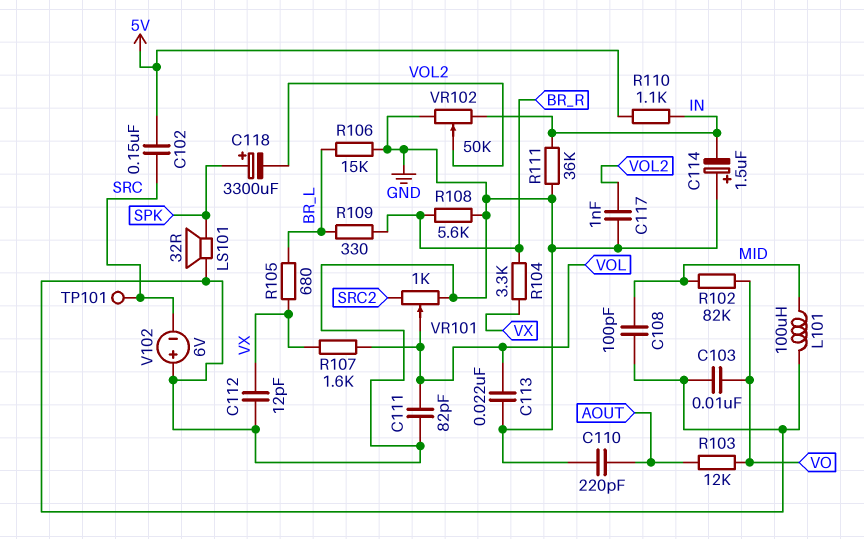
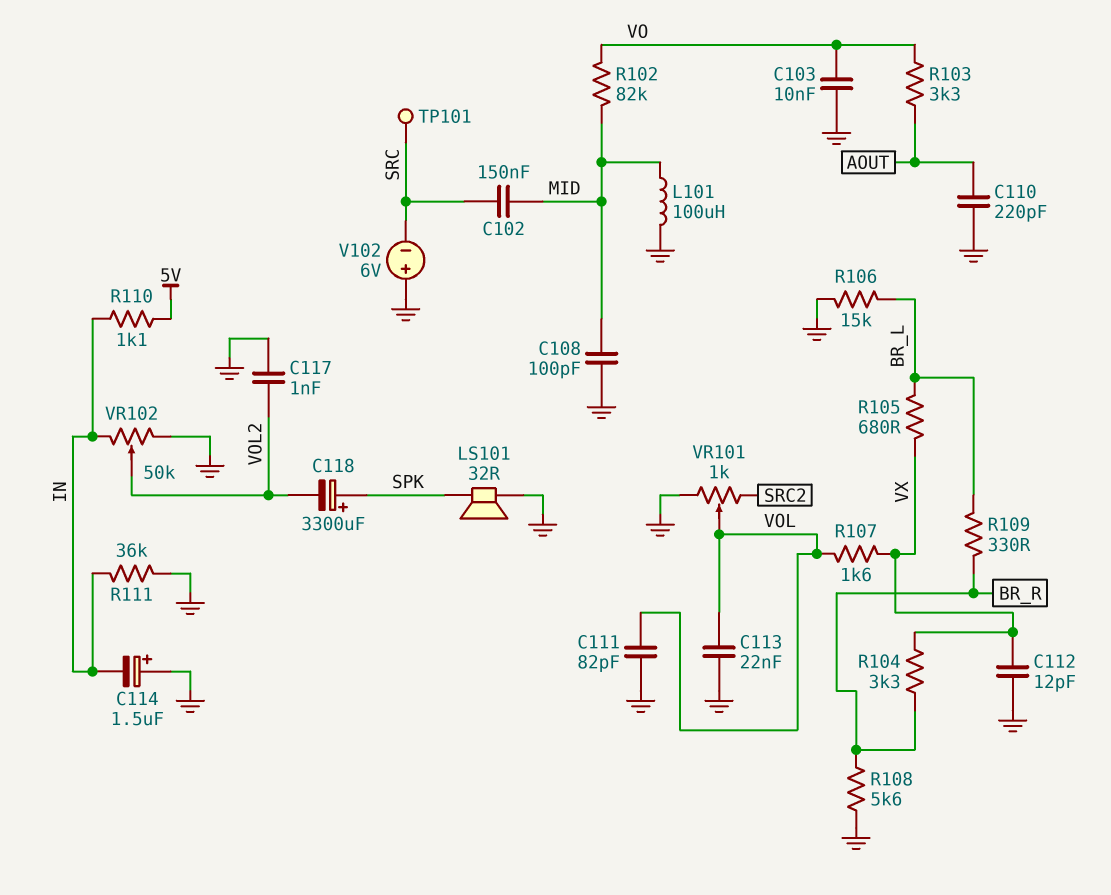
C102: 150nF (5V, SRC) -> 150nF (MID, SRC)
R103: 12k (AOUT, VO) -> 3.3k (AOUT, VO)

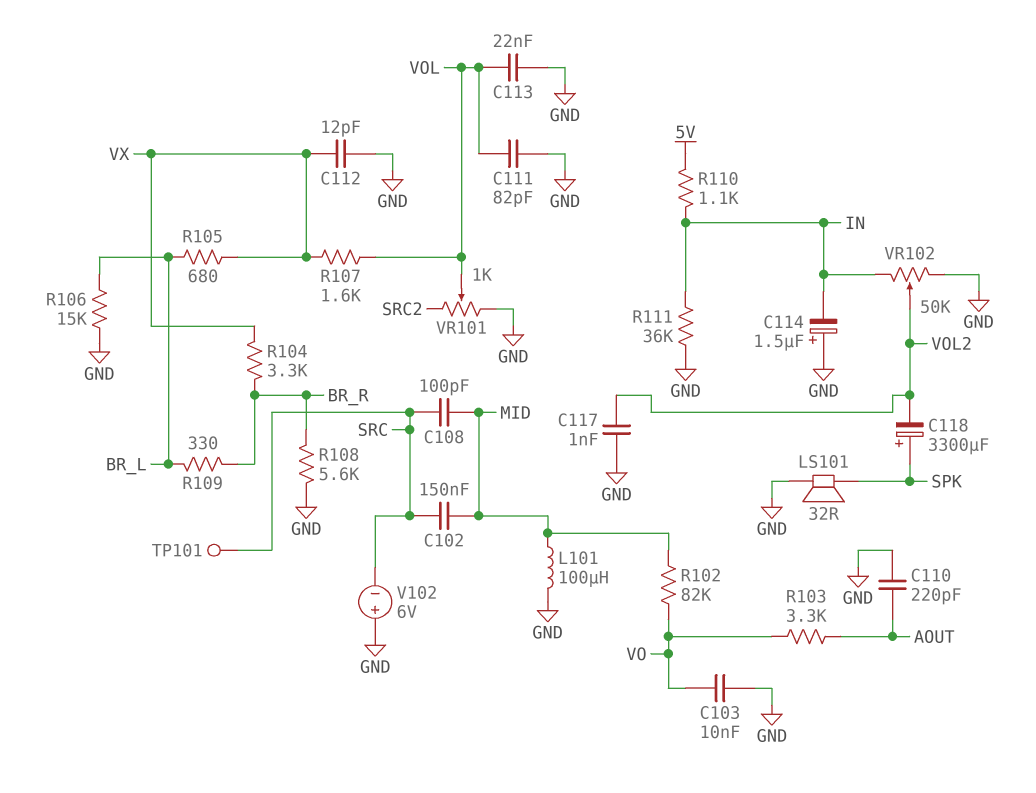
C108: 100pF (GND, MID) -> 100pF (MID, SRC)

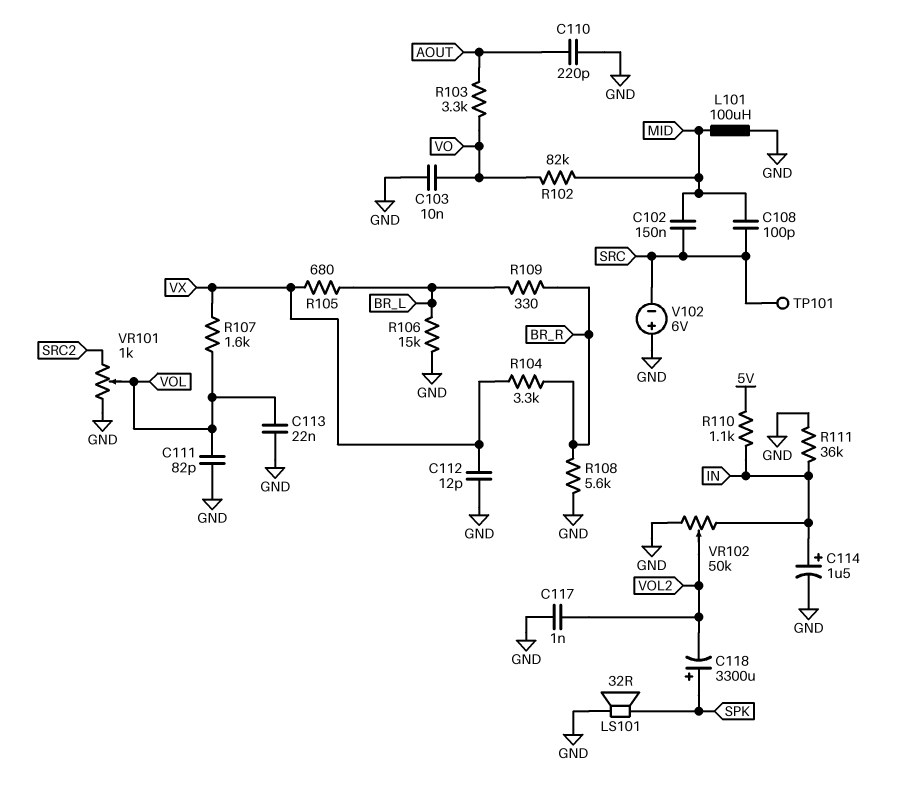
C114: 1.5uF (plus GND, minus IN) -> 1.5uF (plus IN, minus GND)

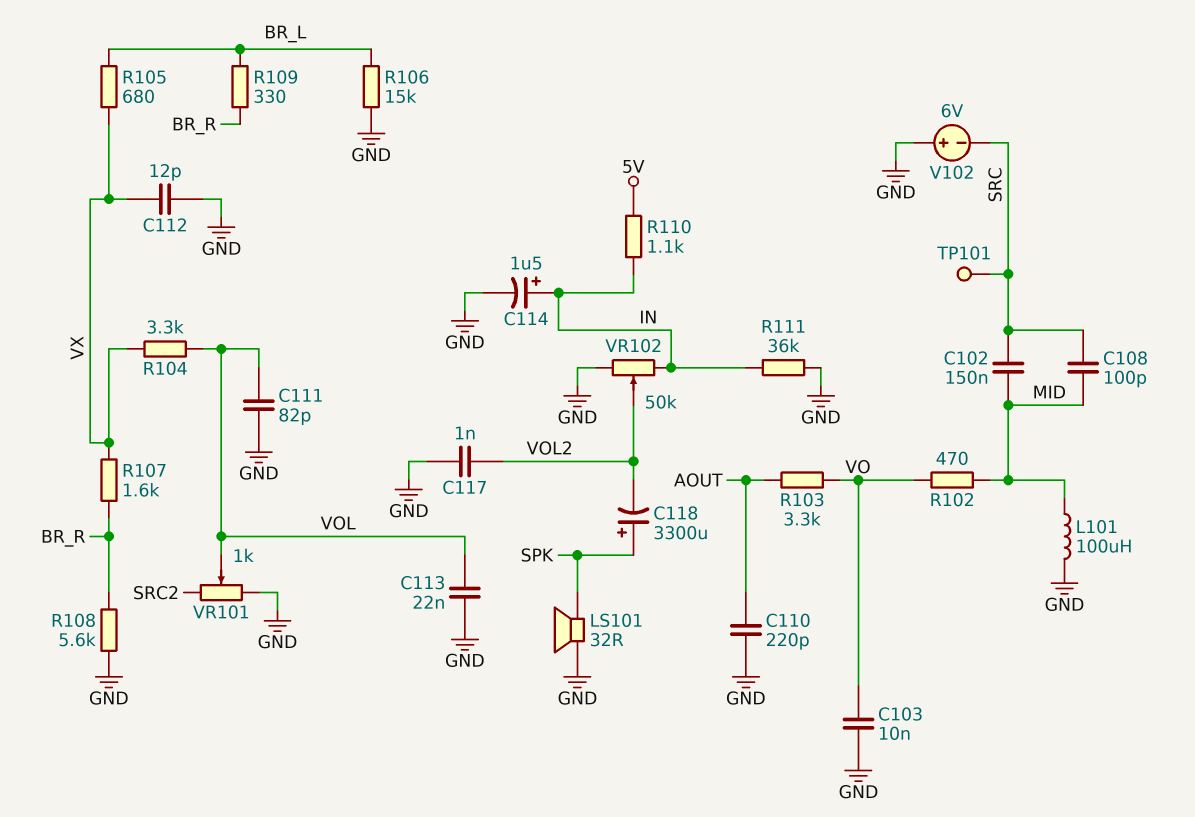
R102: 82k (MID, VO) -> 470 (MID, VO)
R104: 3.3k (BR_R, VX) -> 3.3k (VOL, VX)
R107: 1.6k (VOL, VX) -> 1.6k (BR_R, VX)

